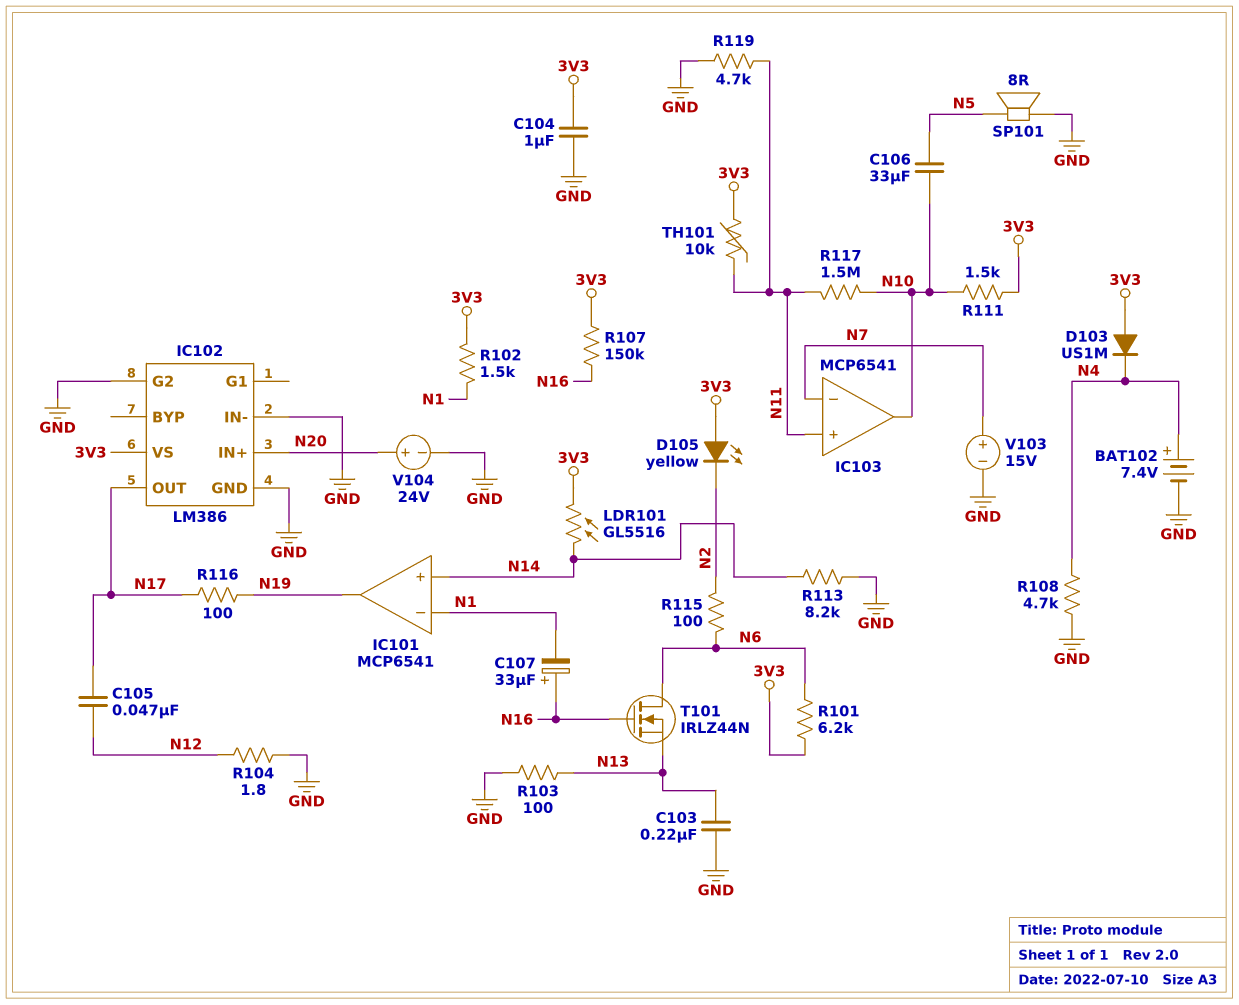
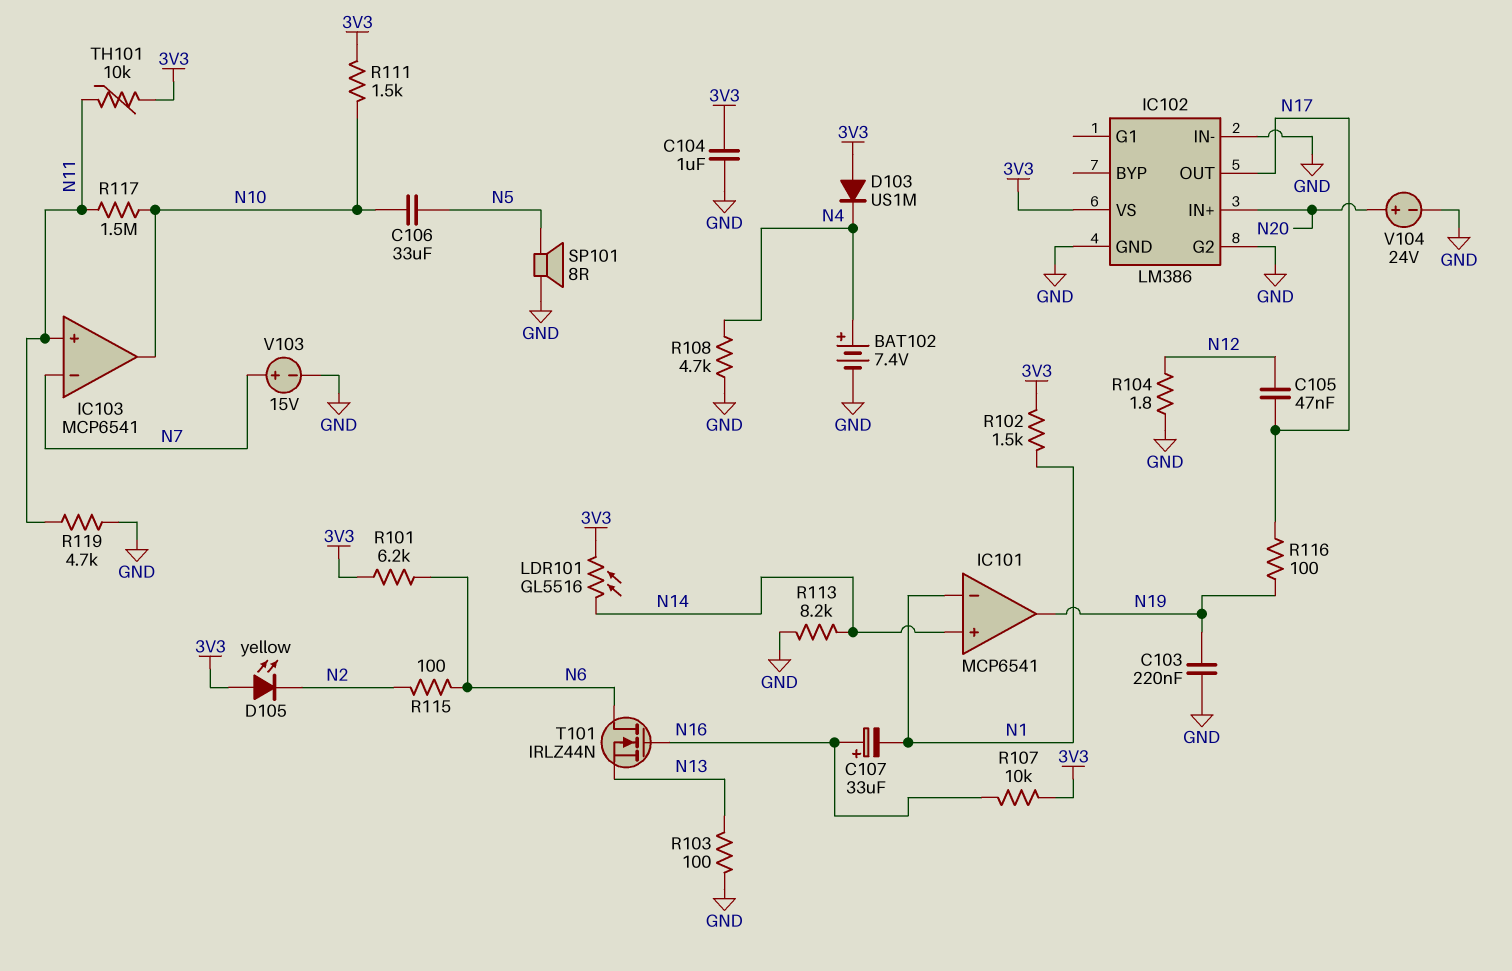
C103: 220nF (GND, N13) -> 220nF (GND, N19)
R107: 150k (3V3, N16) -> 10k (3V3, N16)

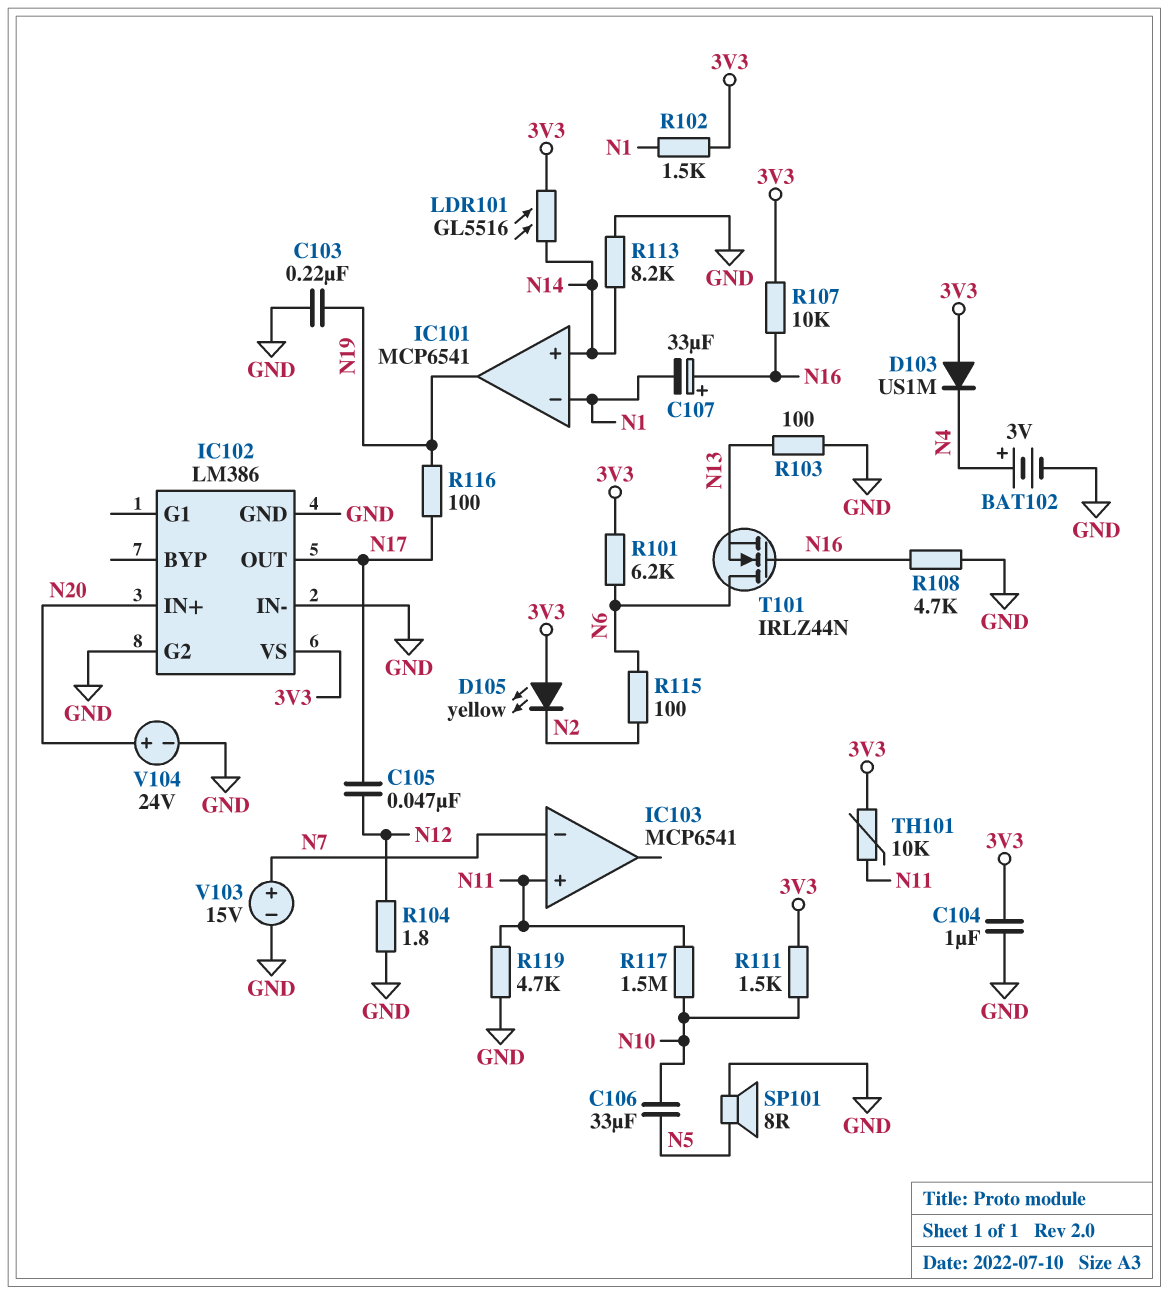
BAT102: 7.4V (plus N4, minus GND) -> 3V (plus N4, minus GND)
IC103 pin out: N10 -> none
R108: 4.7k (GND, N4) -> 4.7k (GND, N16)

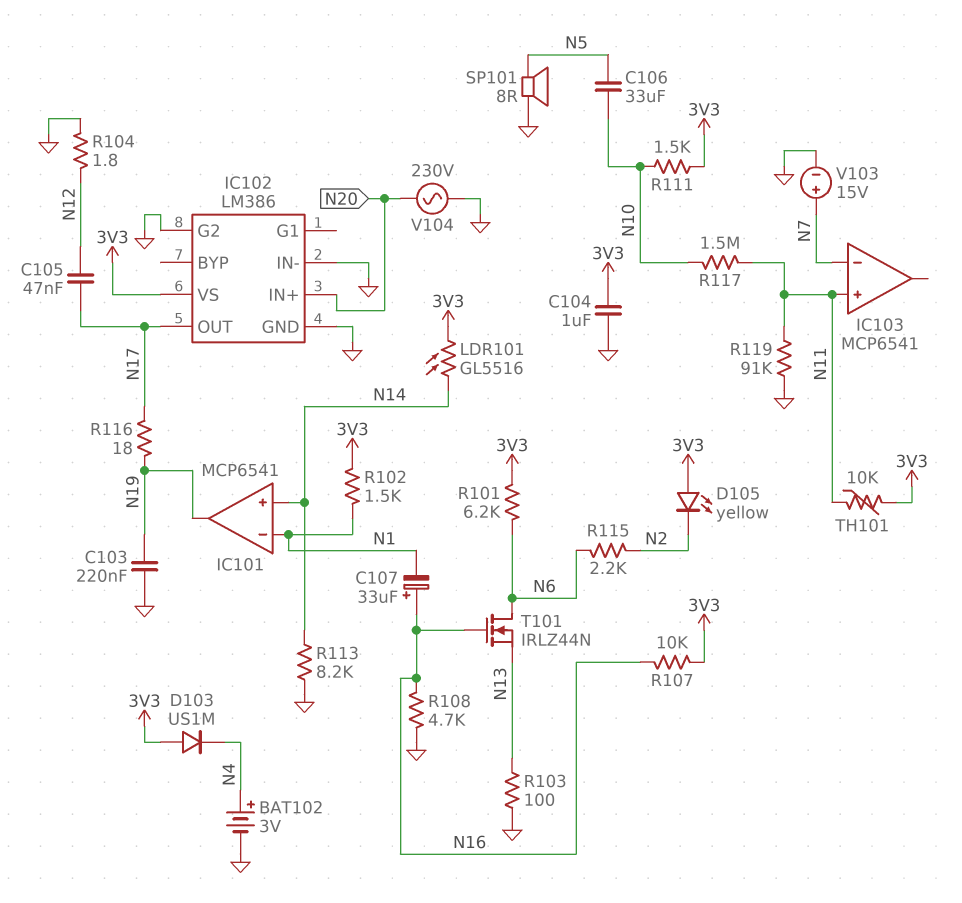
R115: 100 (N2, N6) -> 2.2k (N2, N6)
R116: 100 (N17, N19) -> 18 (N17, N19)
R119: 4.7k (GND, N11) -> 91k (GND, N11)
V104: 24V (plus N20, minus GND) -> AC 230V (GND, N20)

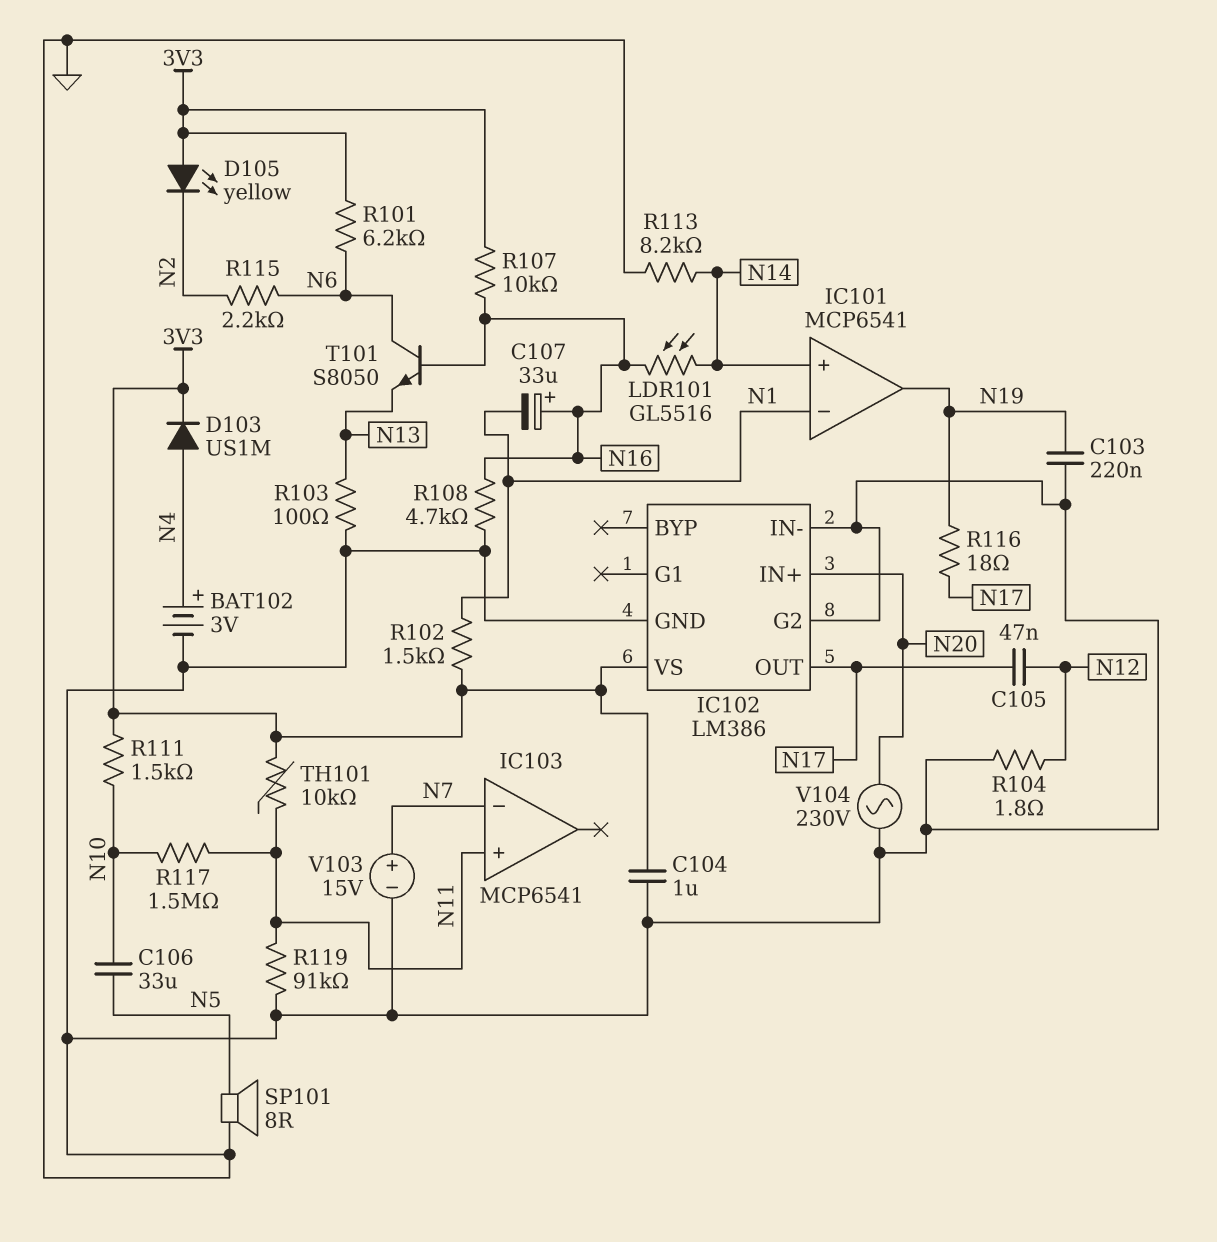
D103: diode US1M (A 3V3, K N4) -> diode US1M (A N4, K 3V3)
LDR101: GL5516 (3V3, N14) -> GL5516 (N14, N16)
T101: NMOS IRLZ44N (G N16, D N6, S N13) -> NPN S8050 (B N16, C N6, E N13)

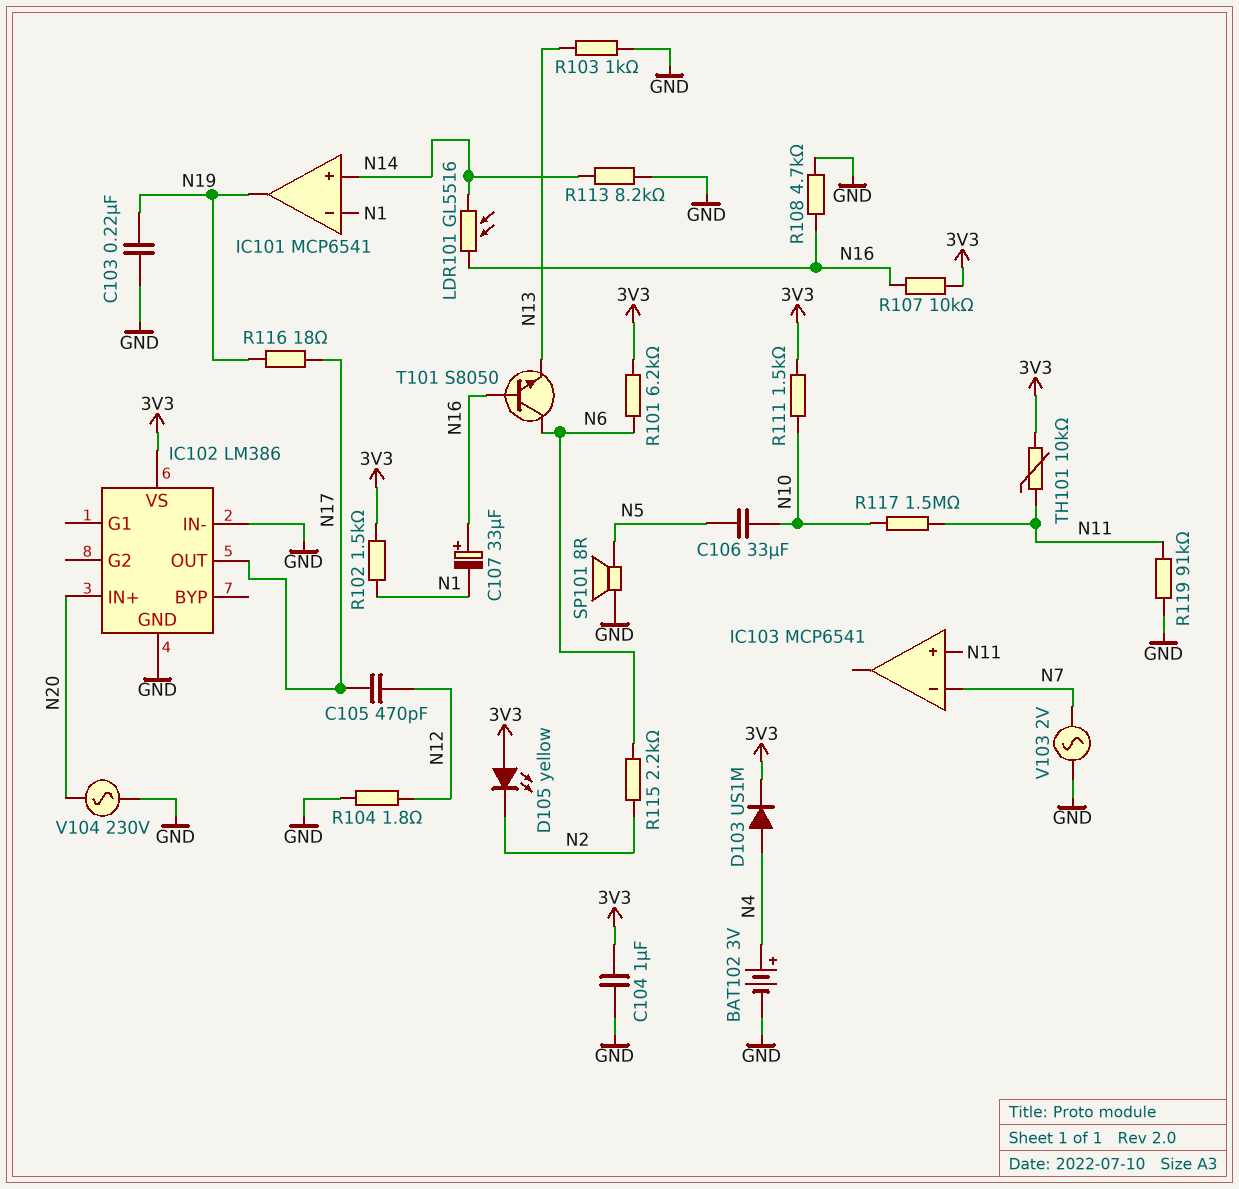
C105: 47nF (N12, N17) -> 470pF (N12, N17)
IC102 pin G2: GND -> none
R103: 100 (GND, N13) -> 1k (GND, N13)
V103: 15V (plus N7, minus GND) -> AC 2V (GND, N7)

